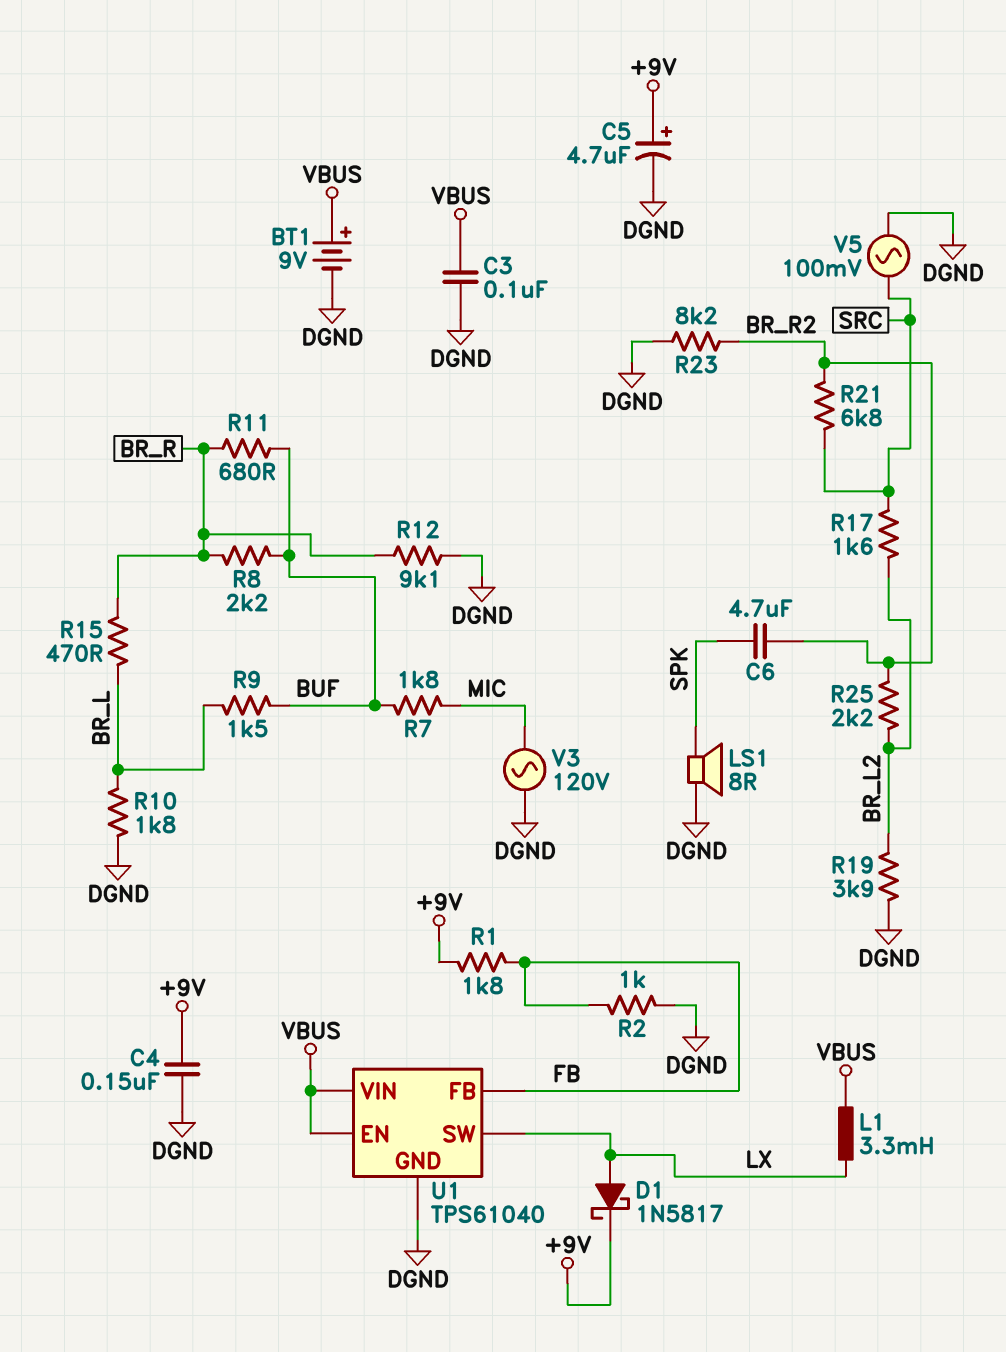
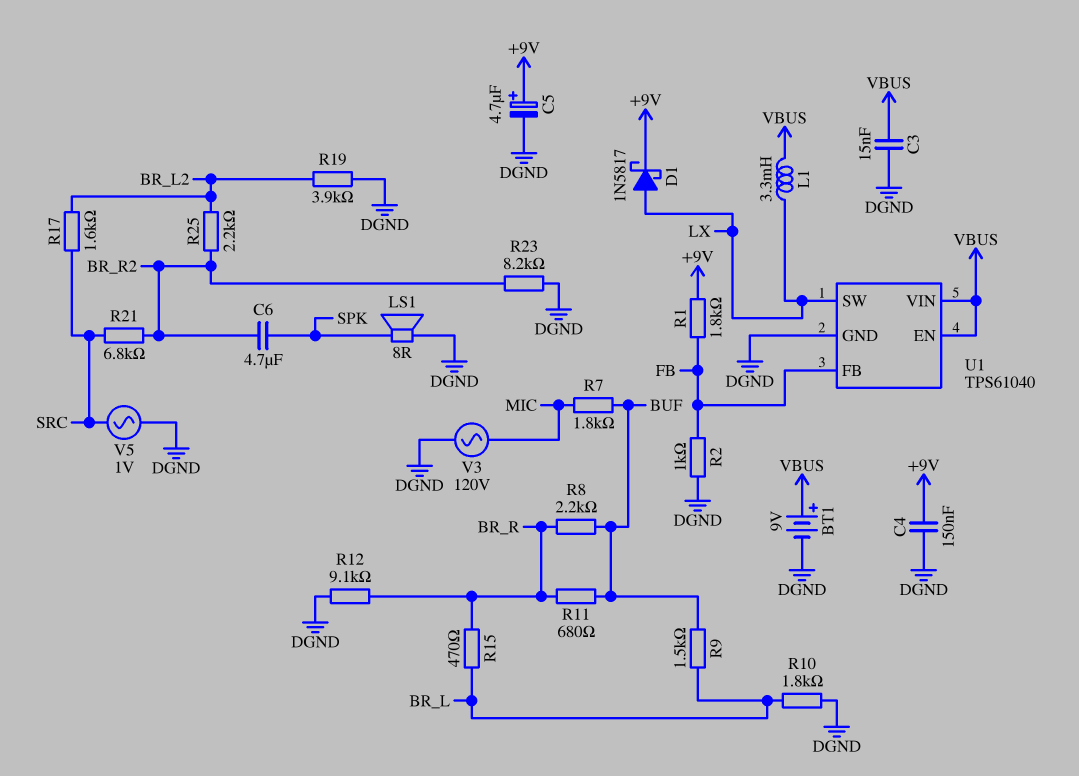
C3: 100nF (DGND, VBUS) -> 15nF (DGND, VBUS)
V5: AC 100mV (DGND, SRC) -> AC 1V (DGND, SRC)

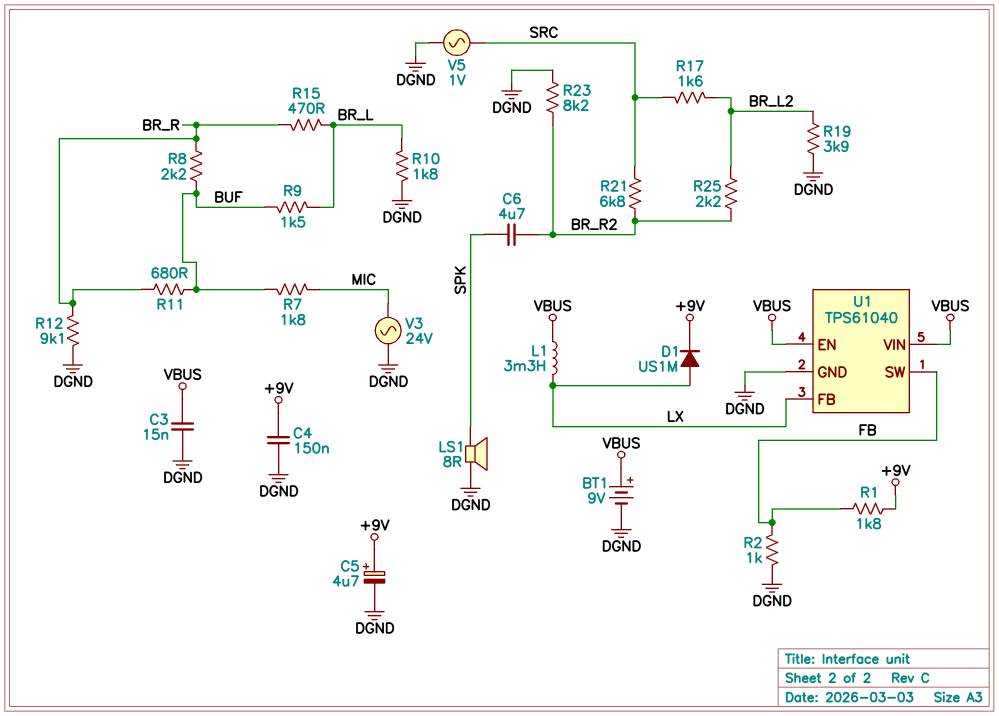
D1: schottky 1N5817 (A LX, K +9V) -> diode US1M (A LX, K +9V)
U1 pin FB: FB -> LX
U1 pin SW: LX -> FB
V3: AC 120V (DGND, MIC) -> AC 24V (DGND, MIC)

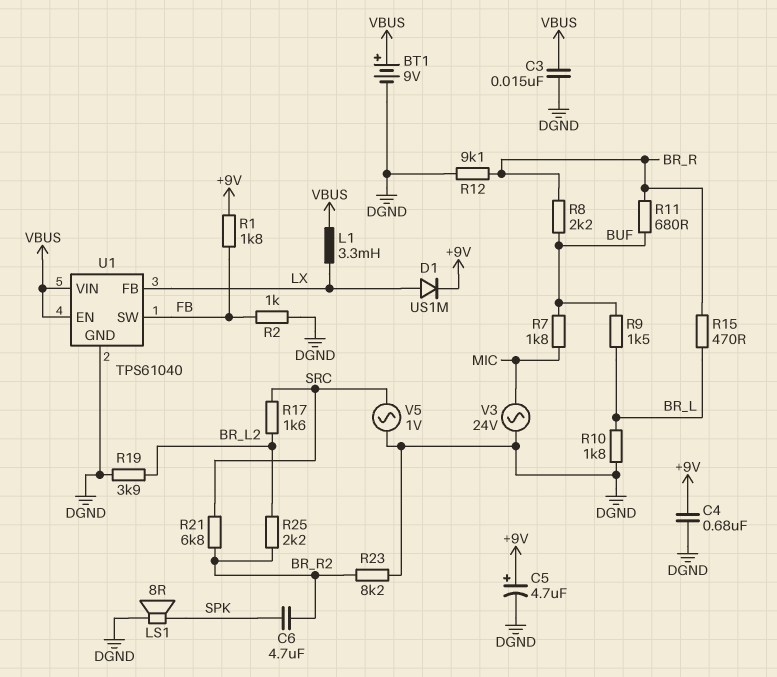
C4: 150nF (+9V, DGND) -> 680nF (+9V, DGND)

